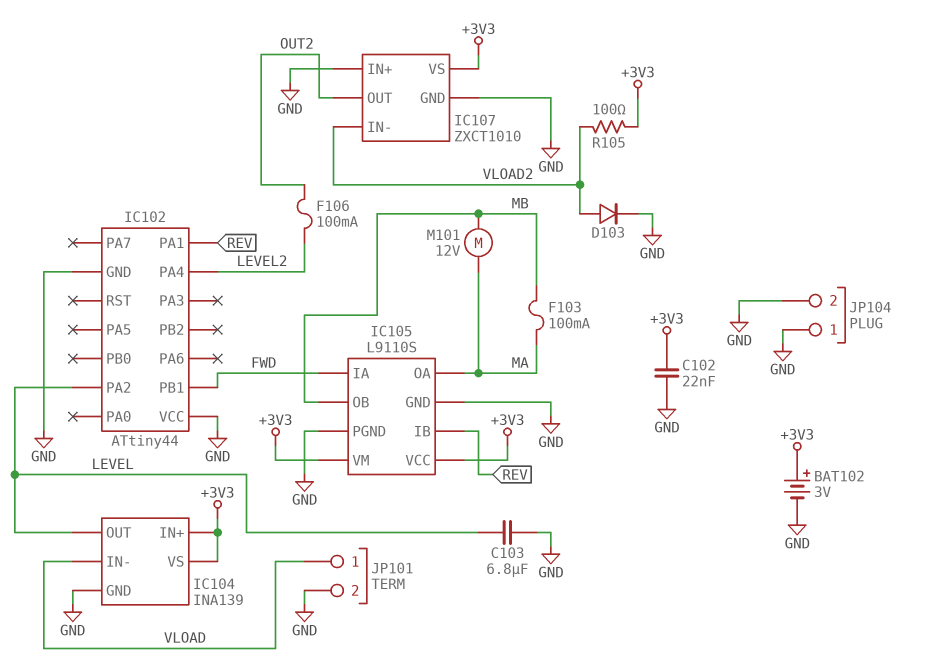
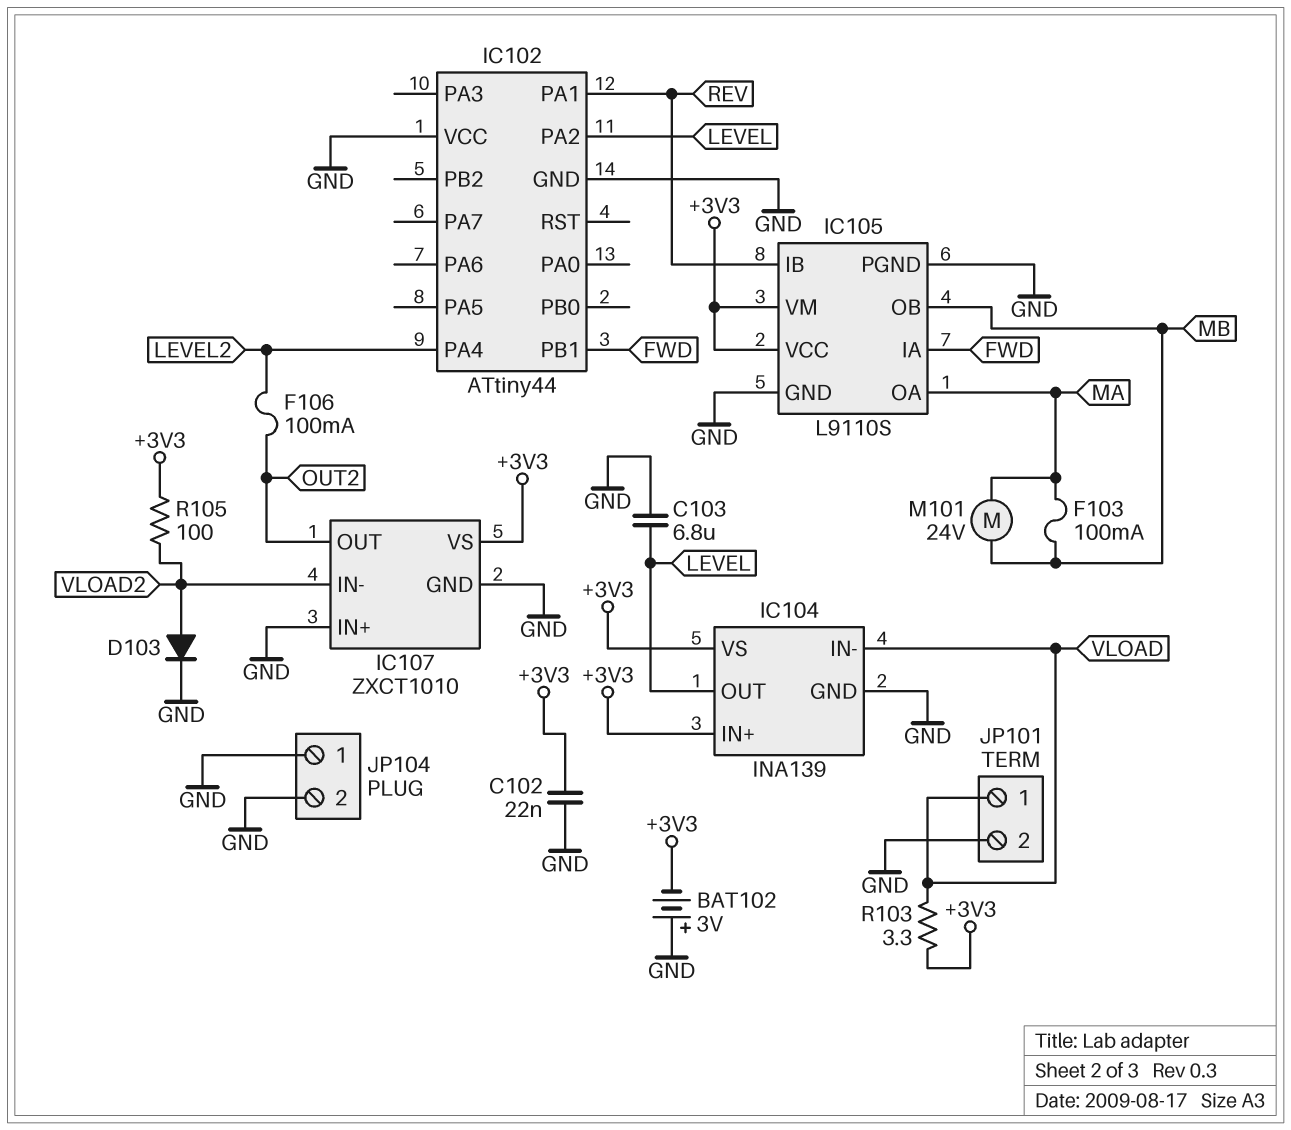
BAT102: 3V (plus +3V3, minus GND) -> 3V (plus GND, minus +3V3)
M101: motor 12V (MA, MB) -> motor 24V (MA, MB)
R103: none -> 3.3 (+3V3, VLOAD)

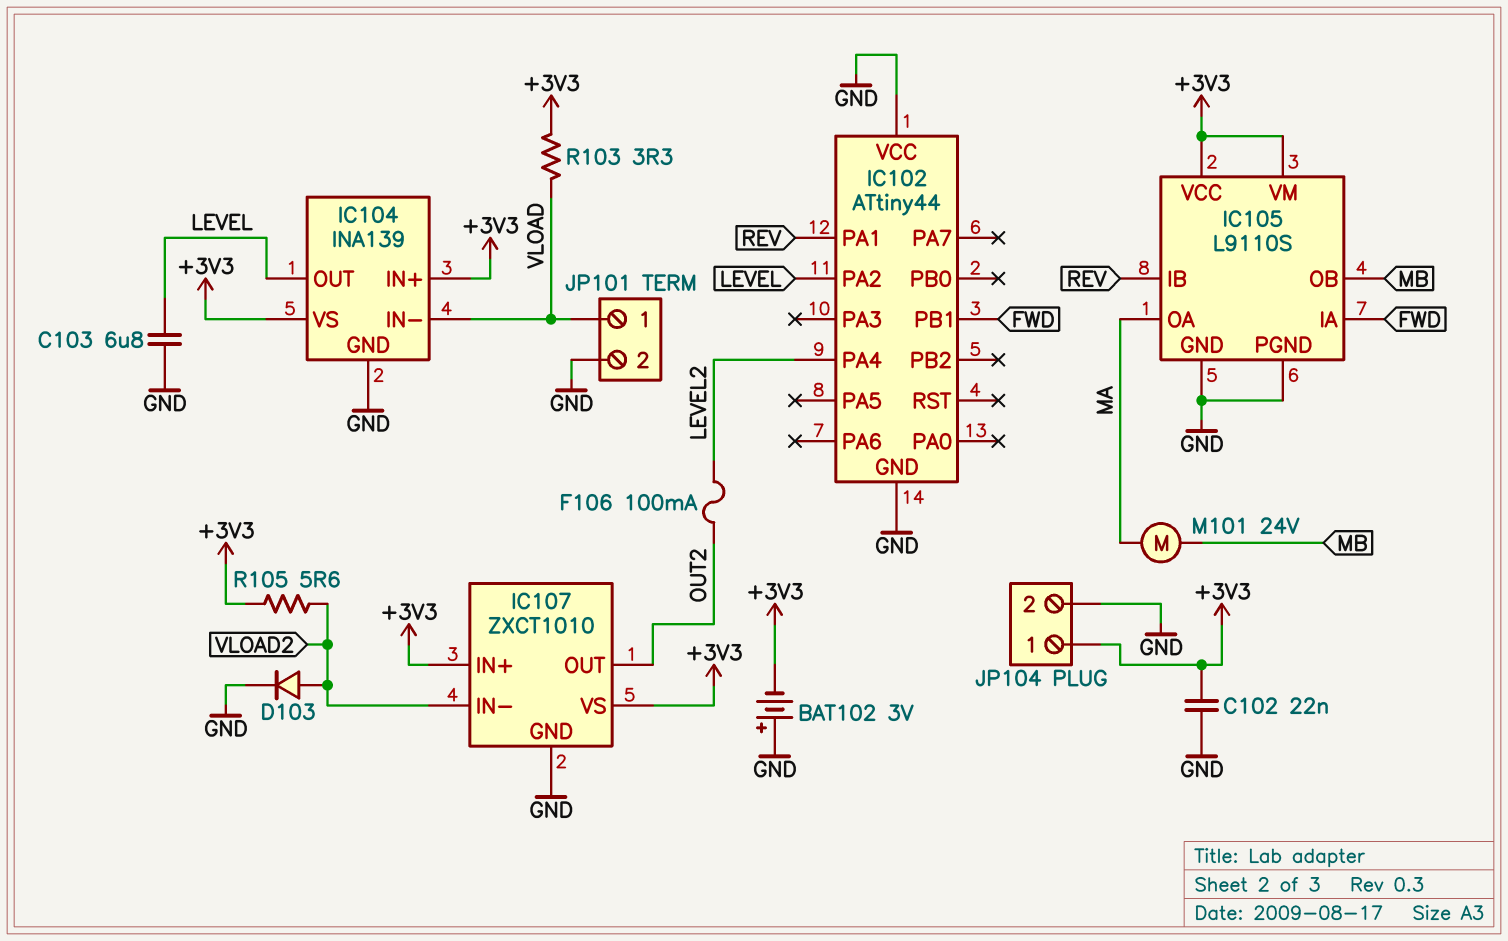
F103: 100mA (MA, MB) -> none
IC107 pin IN+: GND -> +3V3
JP104 pin 1: GND -> +3V3
R105: 100 (+3V3, VLOAD2) -> 5.6 (+3V3, VLOAD2)

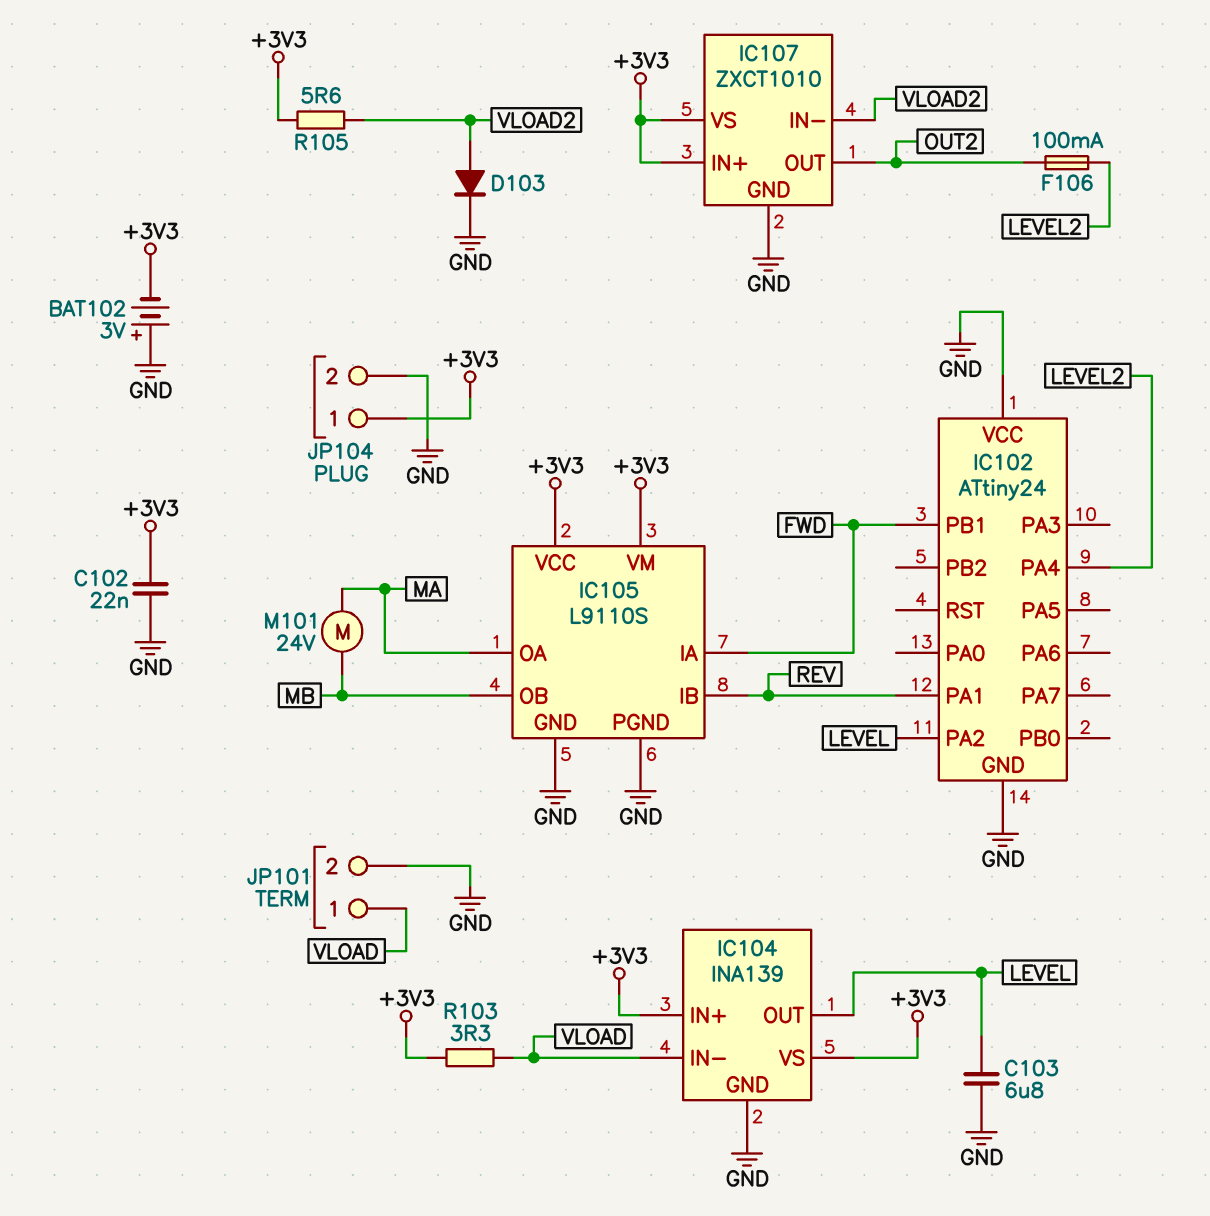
IC102: ATtiny44 -> ATtiny24

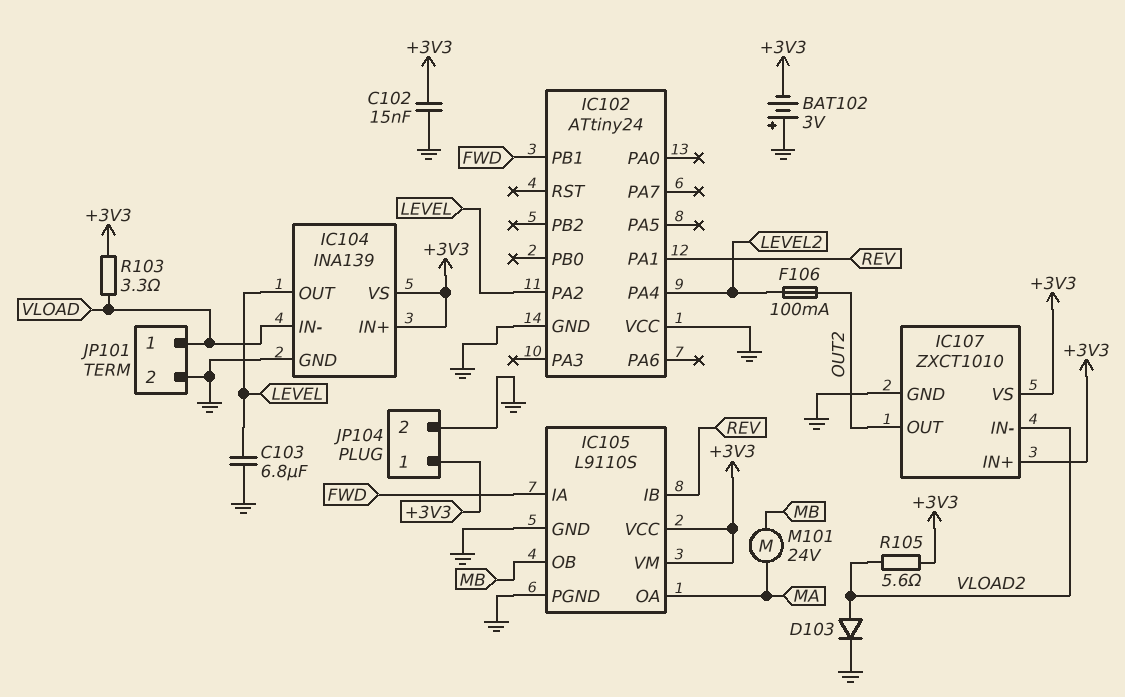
C102: 22nF (+3V3, GND) -> 15nF (+3V3, GND)

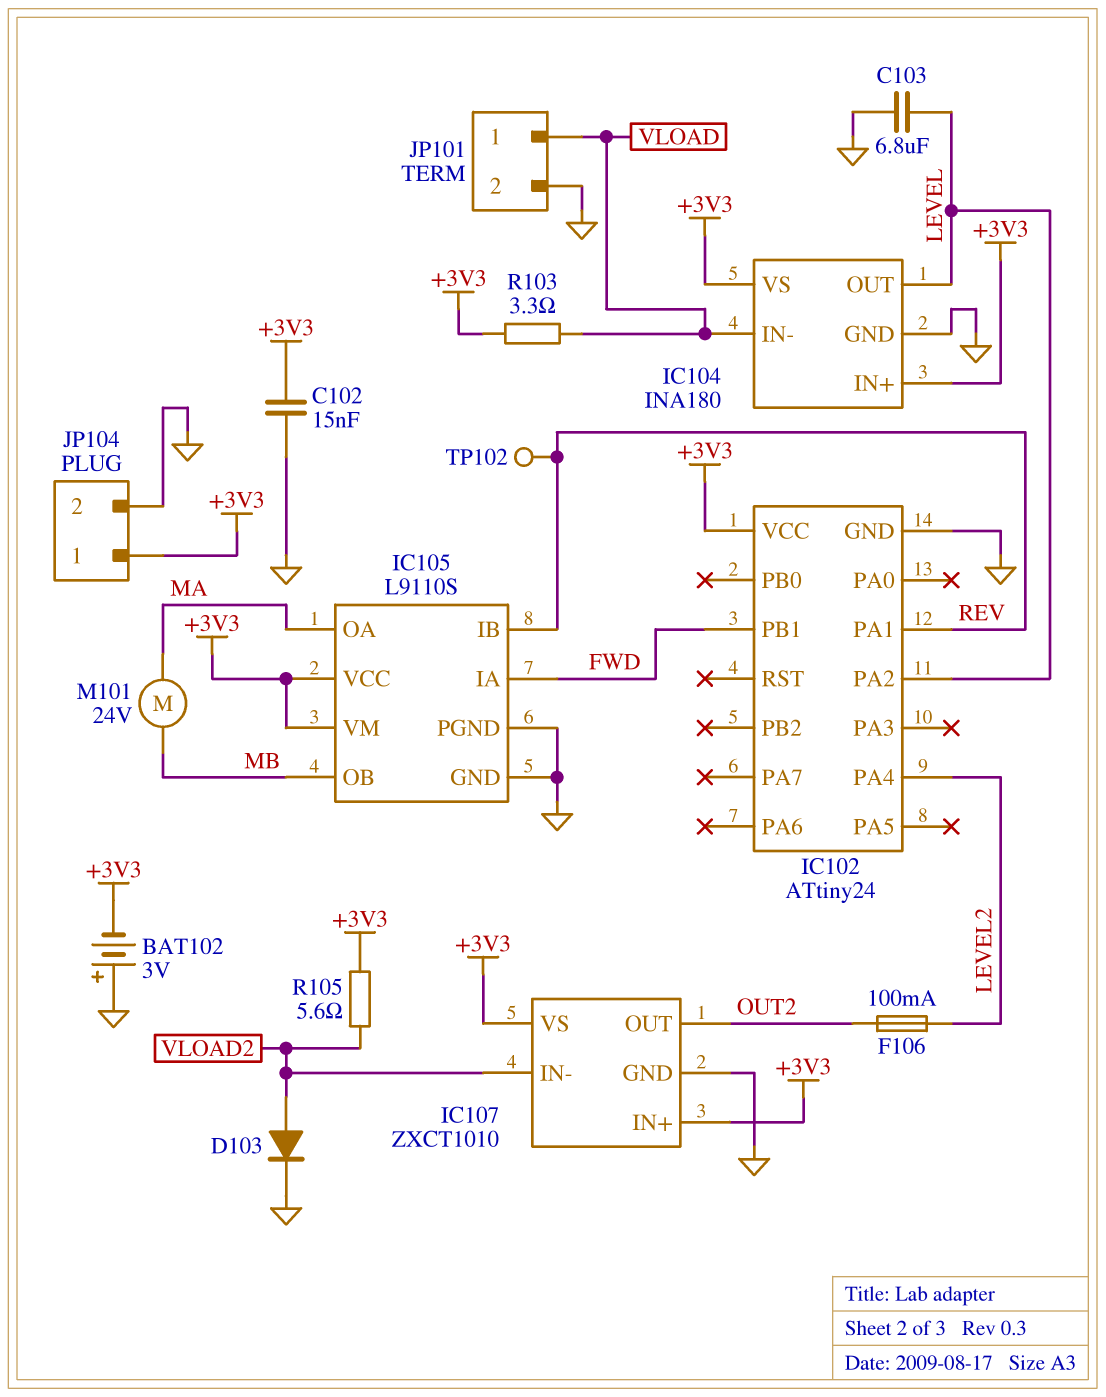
IC102 pin VCC: GND -> +3V3
IC104: INA139 -> INA180
TP102: none -> test point (REV)

